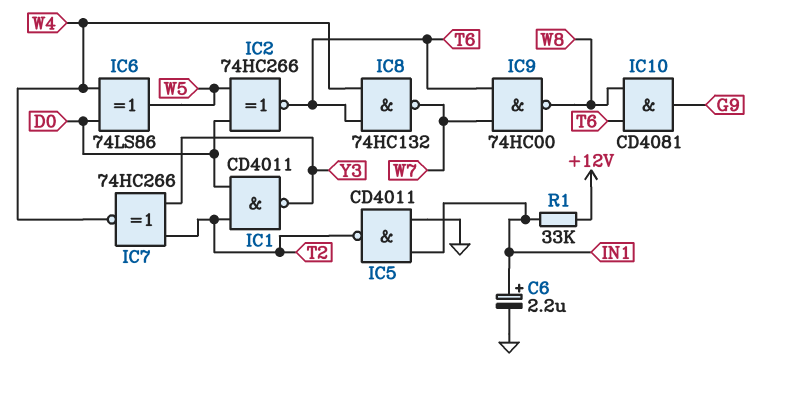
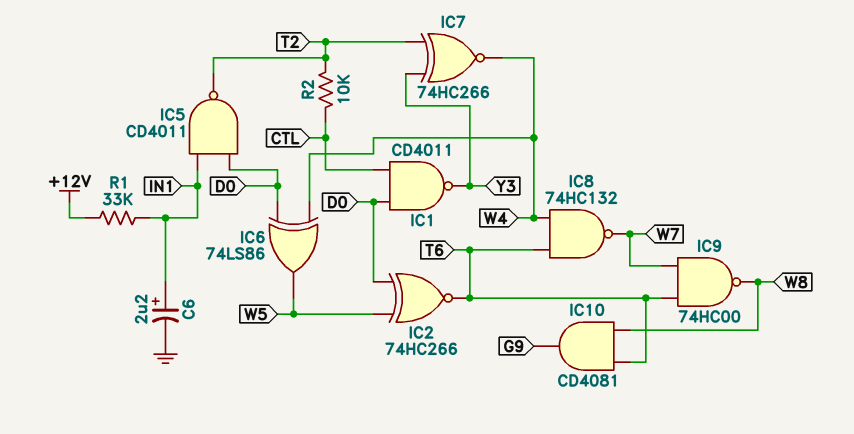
IC1: NAND CD4011 (in D0, in T2, out Y3) -> NAND CD4011 (in CTL, in D0, out Y3)
IC5: NAND CD4011 (in GND, in IN1, out T2) -> NAND CD4011 (in D0, in IN1, out T2)
R2: none -> 10k (CTL, T2)

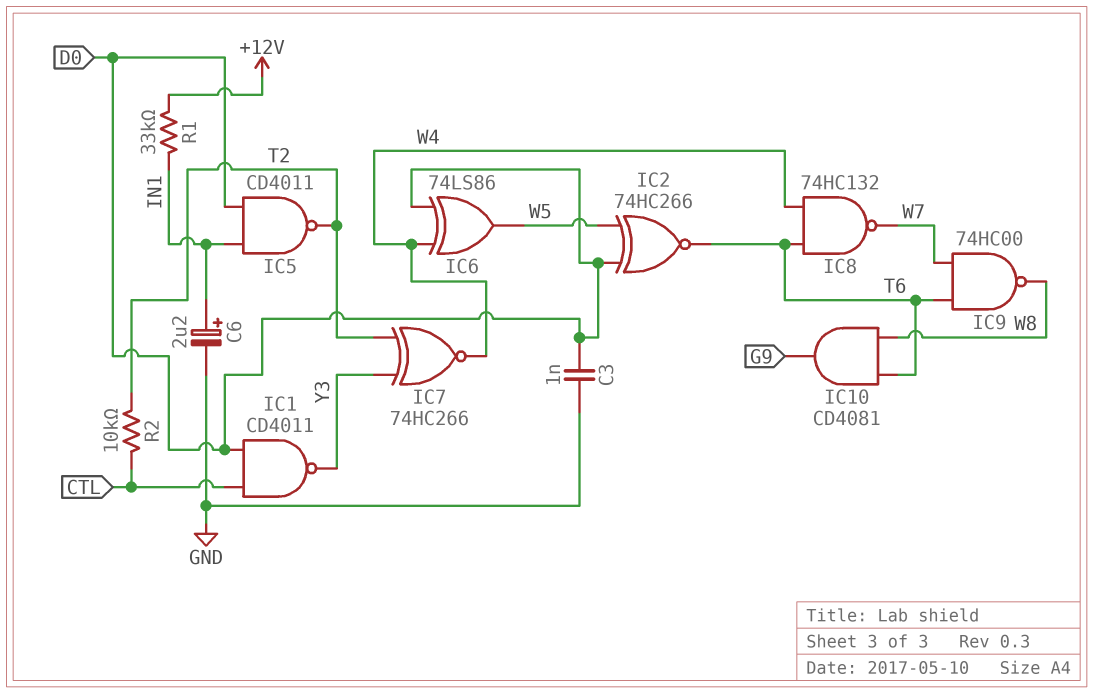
C3: none -> 1nF (D0, GND)

